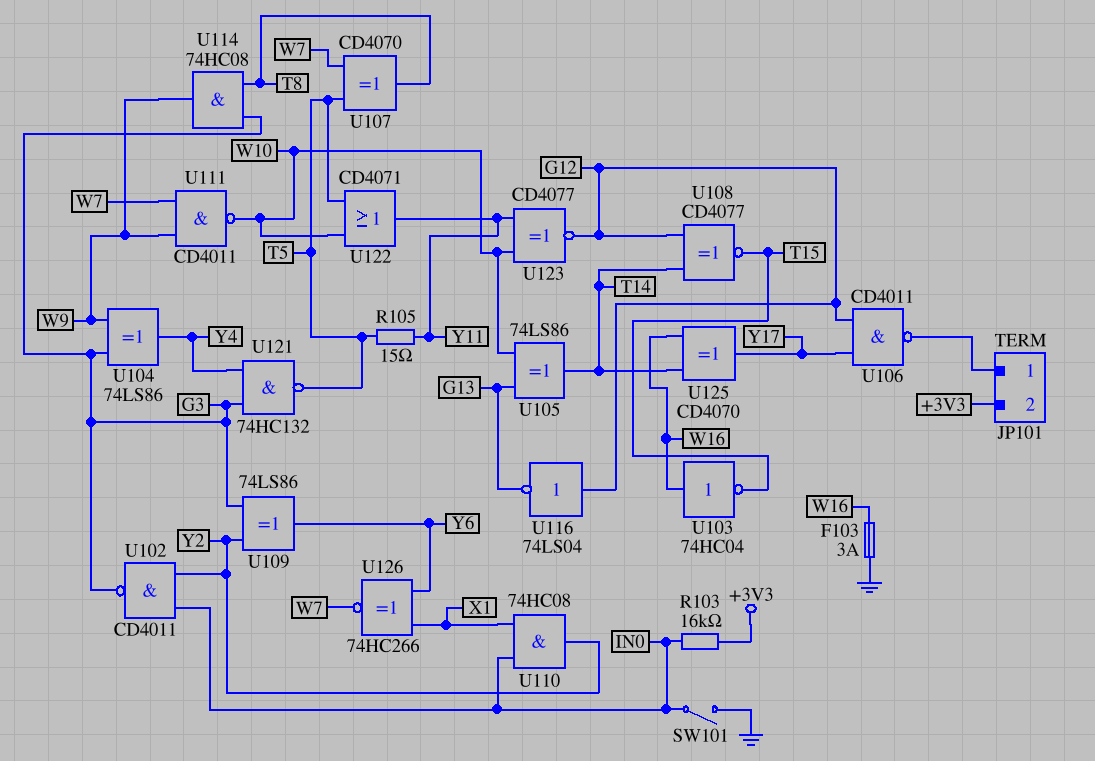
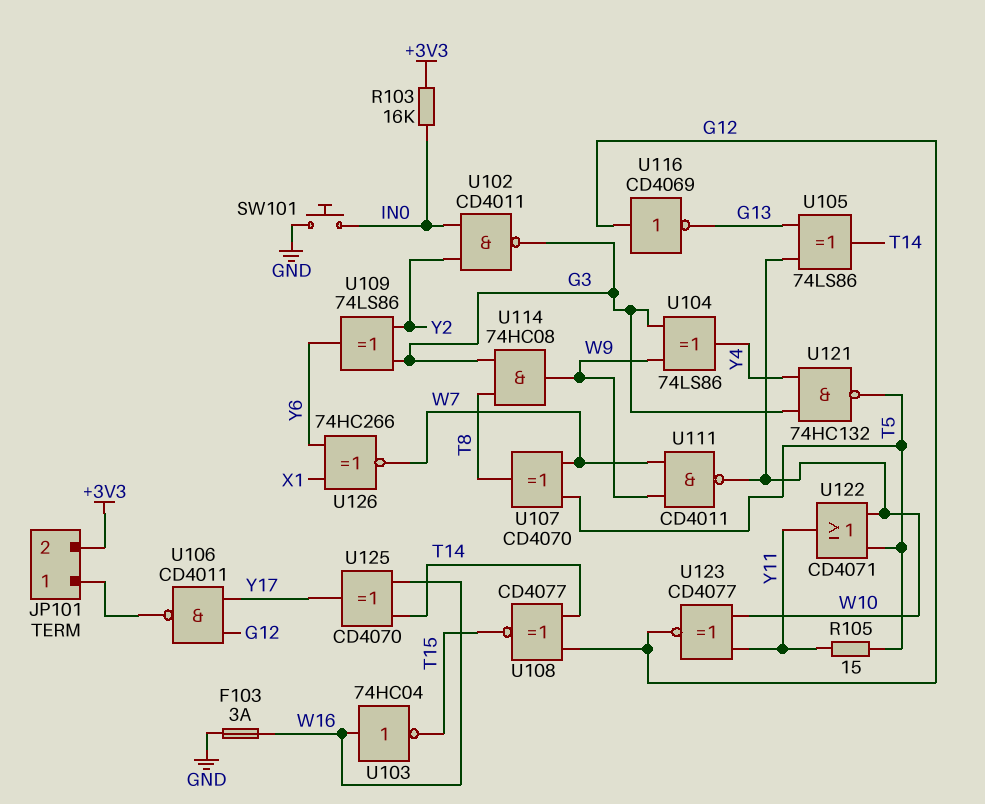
SW101: switch (GND, IN0) -> button (GND, IN0)
U110: AND 74HC08 (in IN0, in X1, out Y2) -> none
U116: NOT 74LS04 (in G12, out G13) -> NOT CD4069 (in G12, out G13)

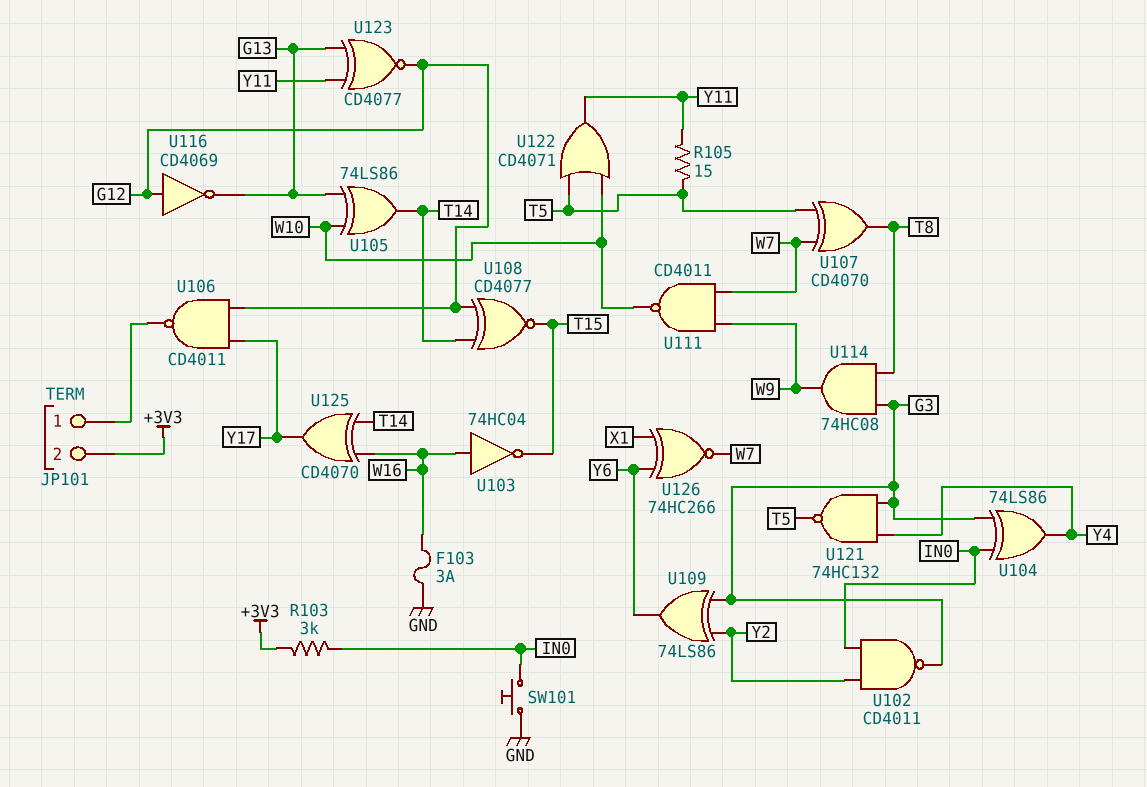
R103: 16k (+3V3, IN0) -> 3k (+3V3, IN0)
U104: XOR 74LS86 (in G3, in W9, out Y4) -> XOR 74LS86 (in G3, in IN0, out Y4)
U123: XNOR CD4077 (in W10, in Y11, out G12) -> XNOR CD4077 (in G13, in Y11, out G12)

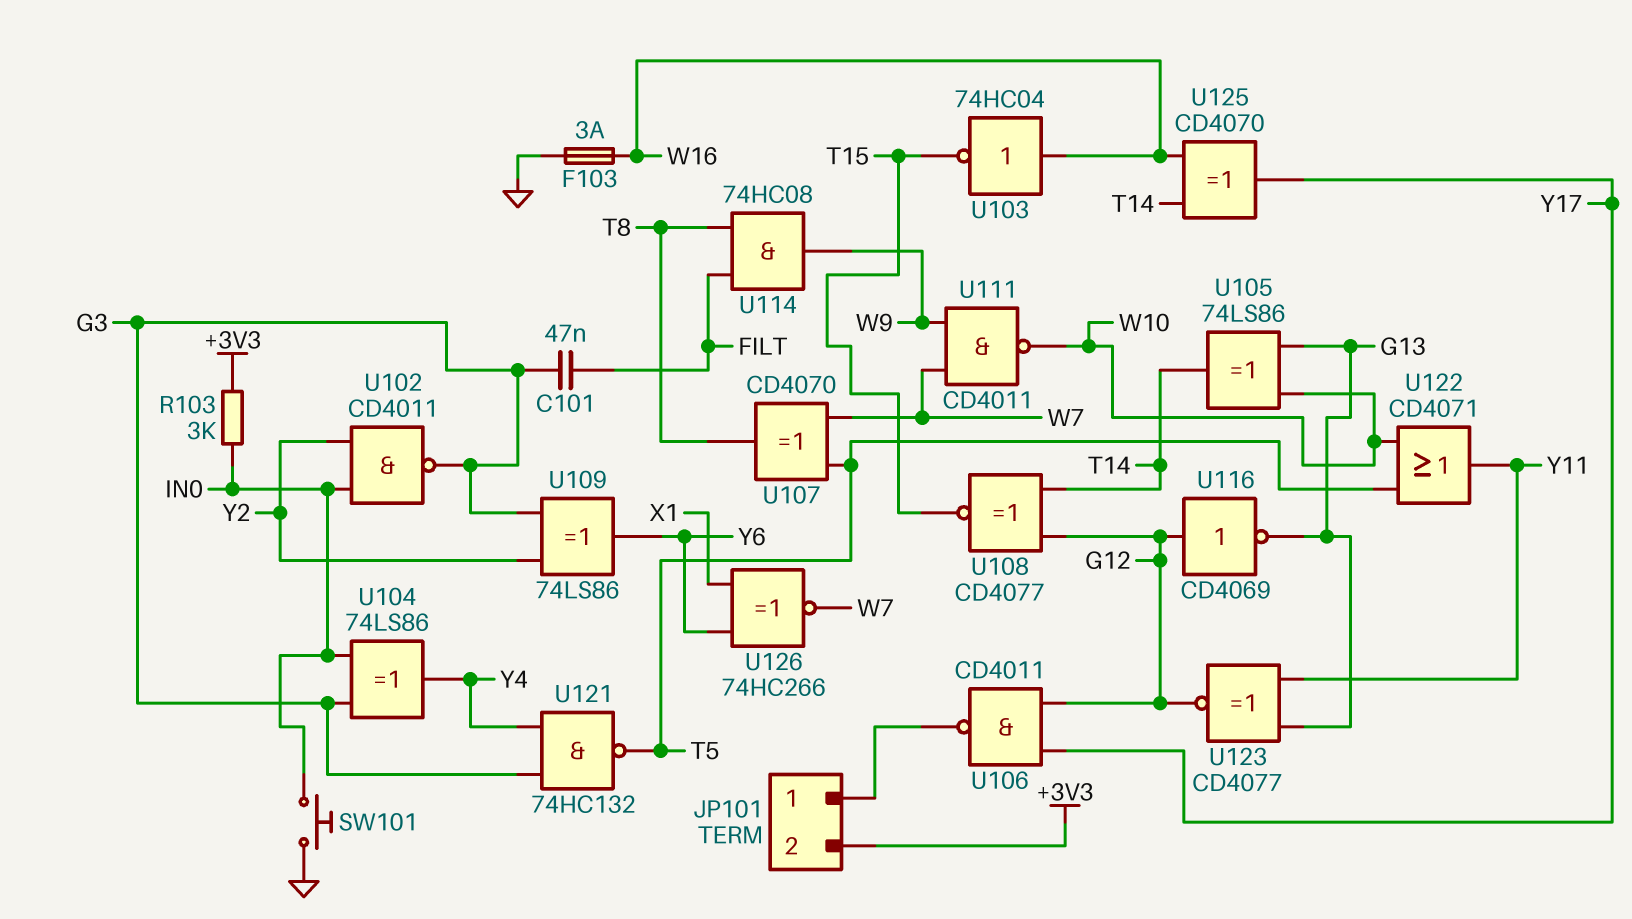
C101: none -> 47nF (FILT, G3)
R105: 15 (T5, Y11) -> none
U114: AND 74HC08 (in G3, in T8, out W9) -> AND 74HC08 (in FILT, in T8, out W9)

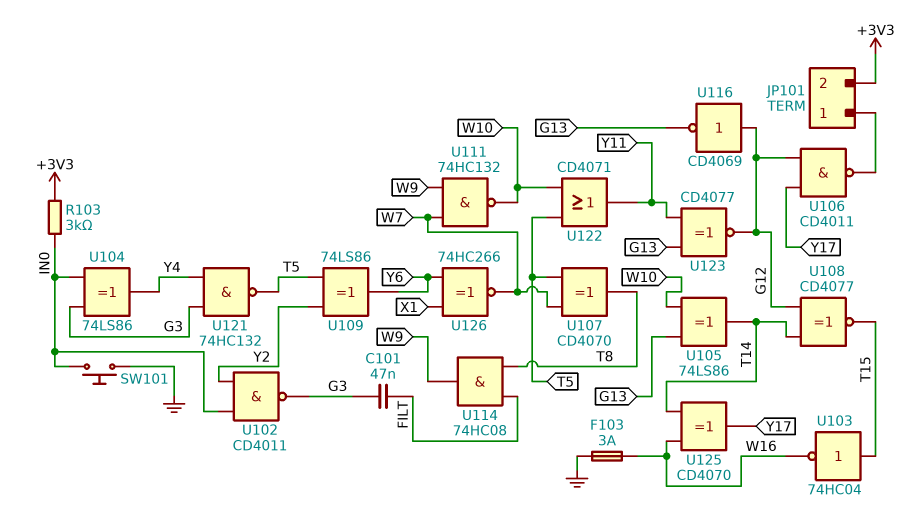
U103: NOT 74HC04 (in W16, out T15) -> NOT 74HC04 (in T15, out W16)
U109: XOR 74LS86 (in G3, in Y2, out Y6) -> XOR 74LS86 (in T5, in Y2, out Y6)
U111: NAND CD4011 (in W7, in W9, out W10) -> NAND 74HC132 (in W7, in W9, out W10)

